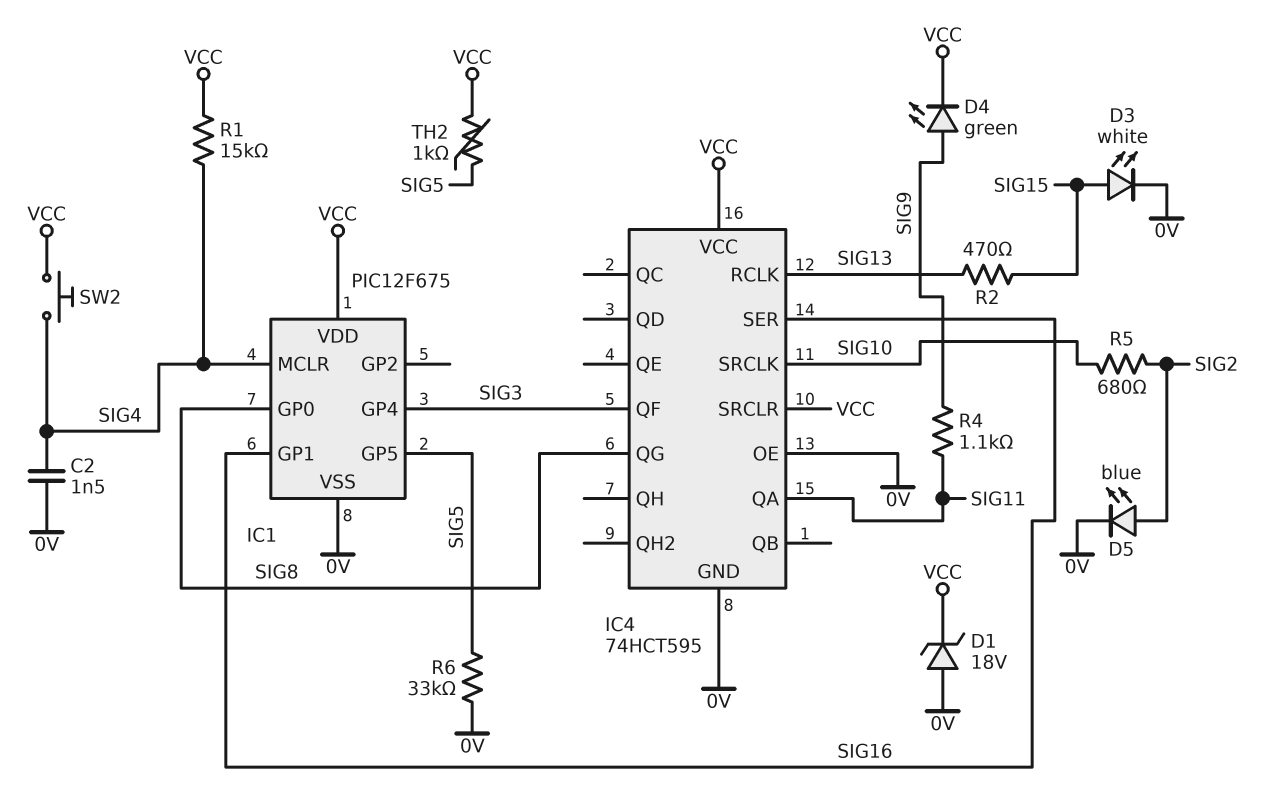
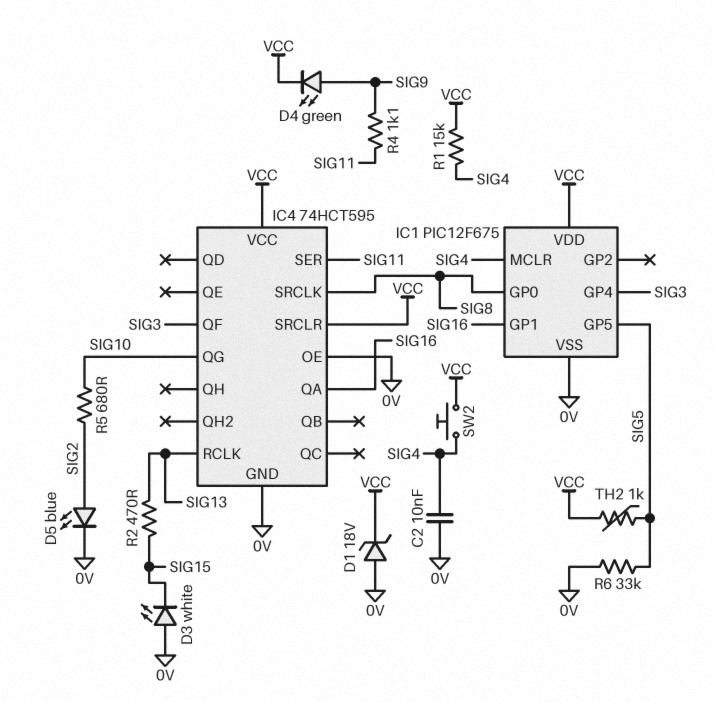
C2: 1.5nF (0V, SIG4) -> 10nF (0V, SIG4)
D3: LED white (A SIG15, K 0V) -> LED white (A 0V, K SIG15)
IC4 pin QA: SIG11 -> SIG16
IC4 pin QG: SIG8 -> SIG10
IC4 pin SER: SIG16 -> SIG11
IC4 pin SRCLK: SIG10 -> SIG8

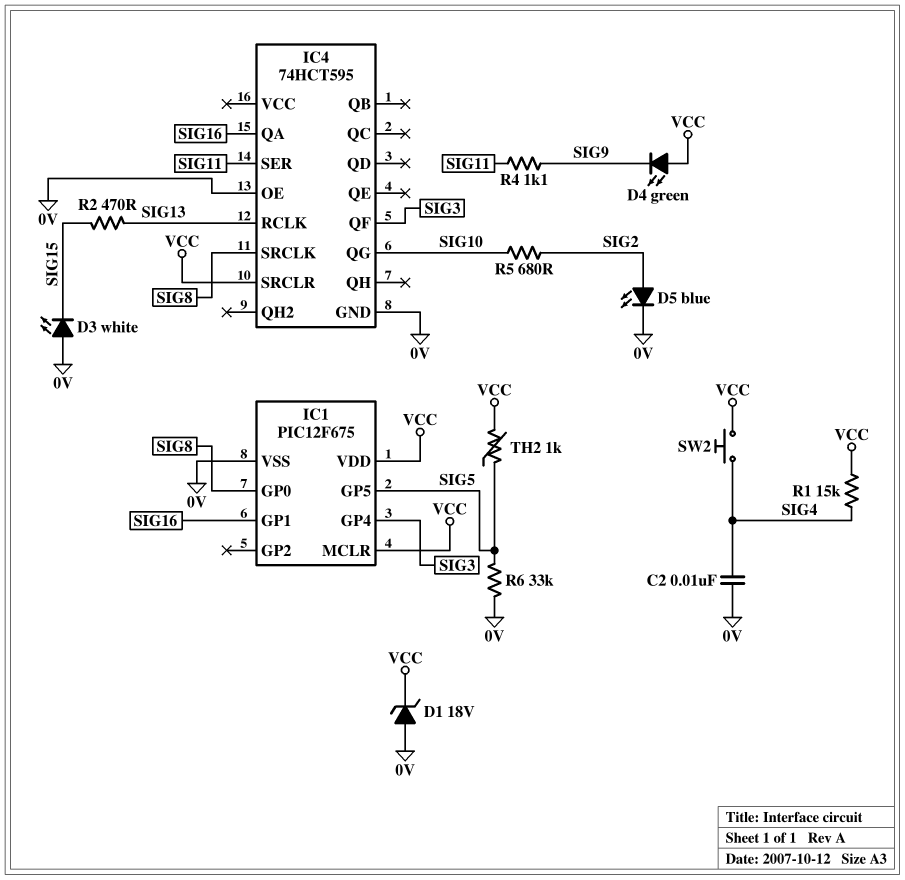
D4: LED green (A SIG9, K VCC) -> LED green (A VCC, K SIG9)
IC1 pin MCLR: SIG4 -> VCC
IC4 pin VCC: VCC -> none

